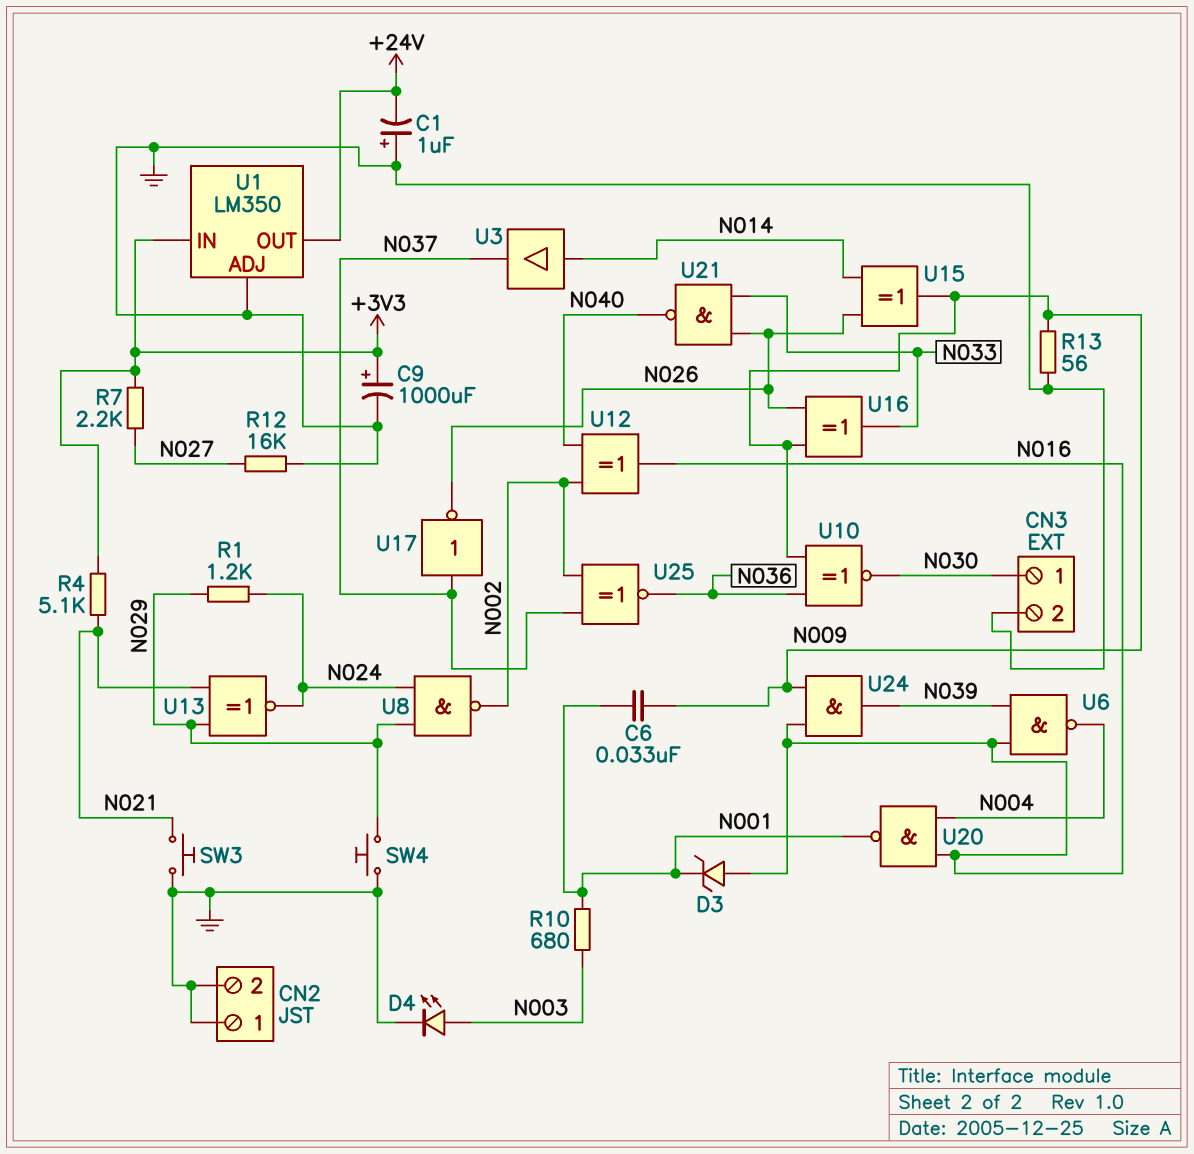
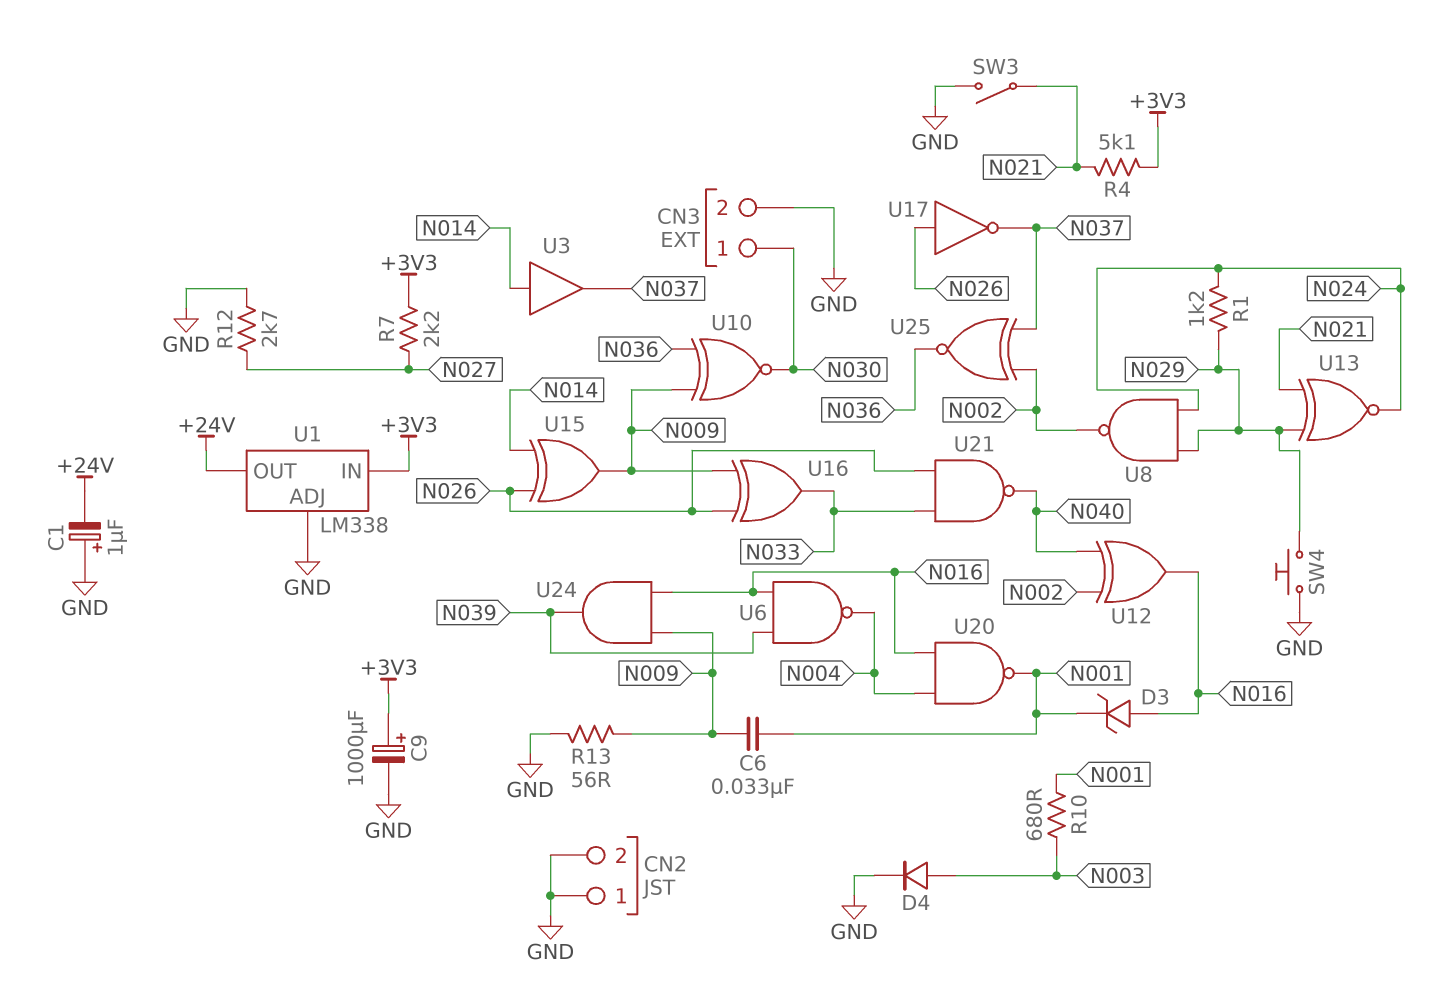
D4: LED (A N003, K GND) -> diode (A N003, K GND)
R12: 16k (GND, N027) -> 2.7k (GND, N027)
SW3: button (GND, N021) -> switch (GND, N021)
U1: LM350 -> LM338
U17: NOT (in N037, out N026) -> NOT (in N026, out N037)

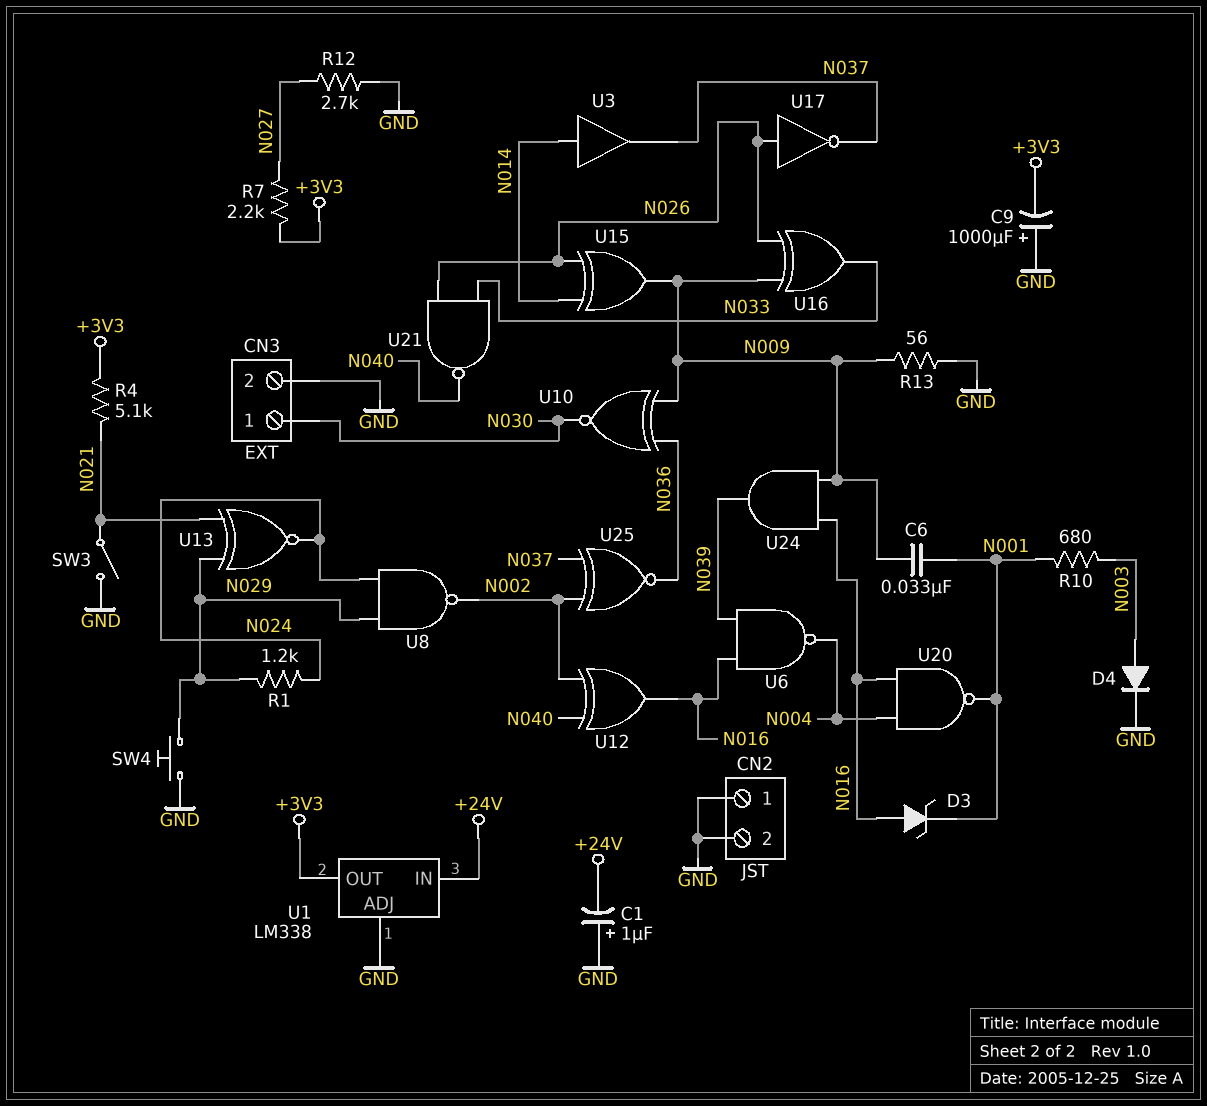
C9: 1000uF (plus +3V3, minus GND) -> 1000uF (plus GND, minus +3V3)
U1 pin IN: +3V3 -> +24V
U1 pin OUT: +24V -> +3V3

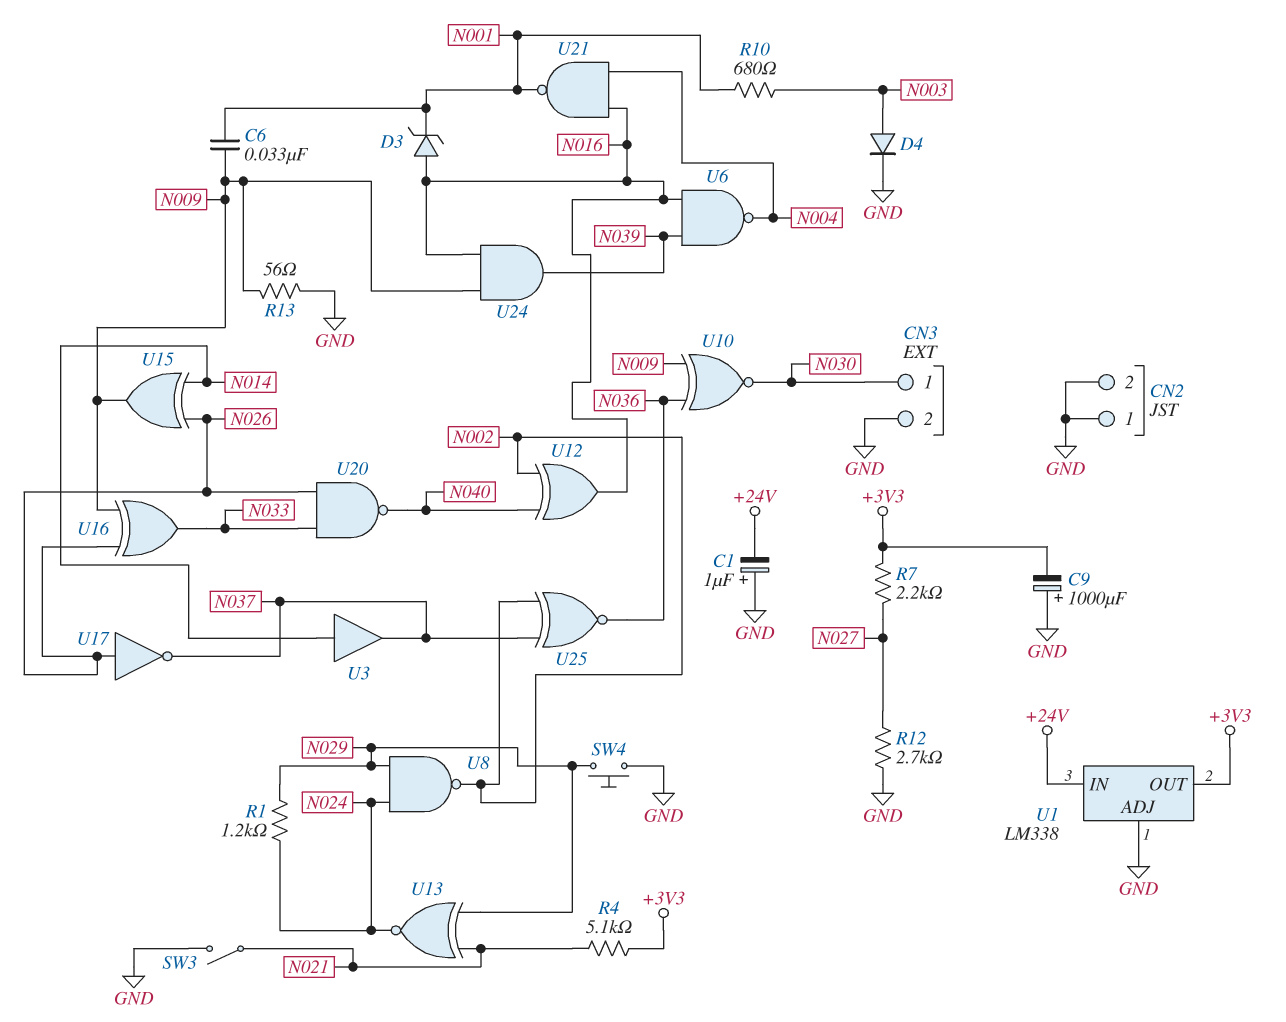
U20: NAND (in N004, in N016, out N001) -> NAND (in N026, in N033, out N040)
U21: NAND (in N026, in N033, out N040) -> NAND (in N004, in N016, out N001)

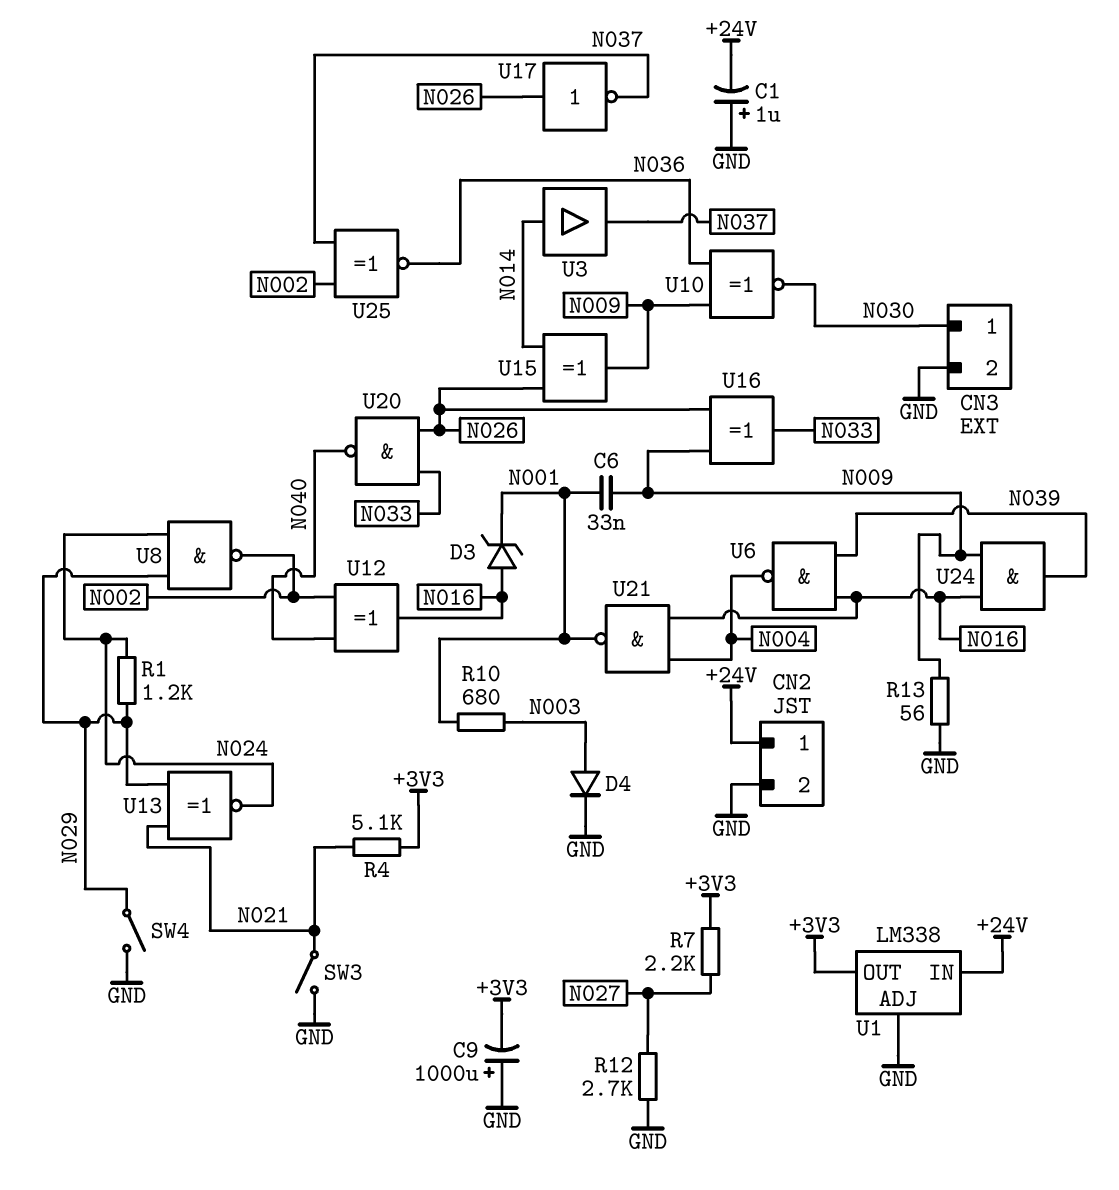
CN2 pin 1: GND -> +24V
SW4: button (GND, N029) -> switch (GND, N029)

